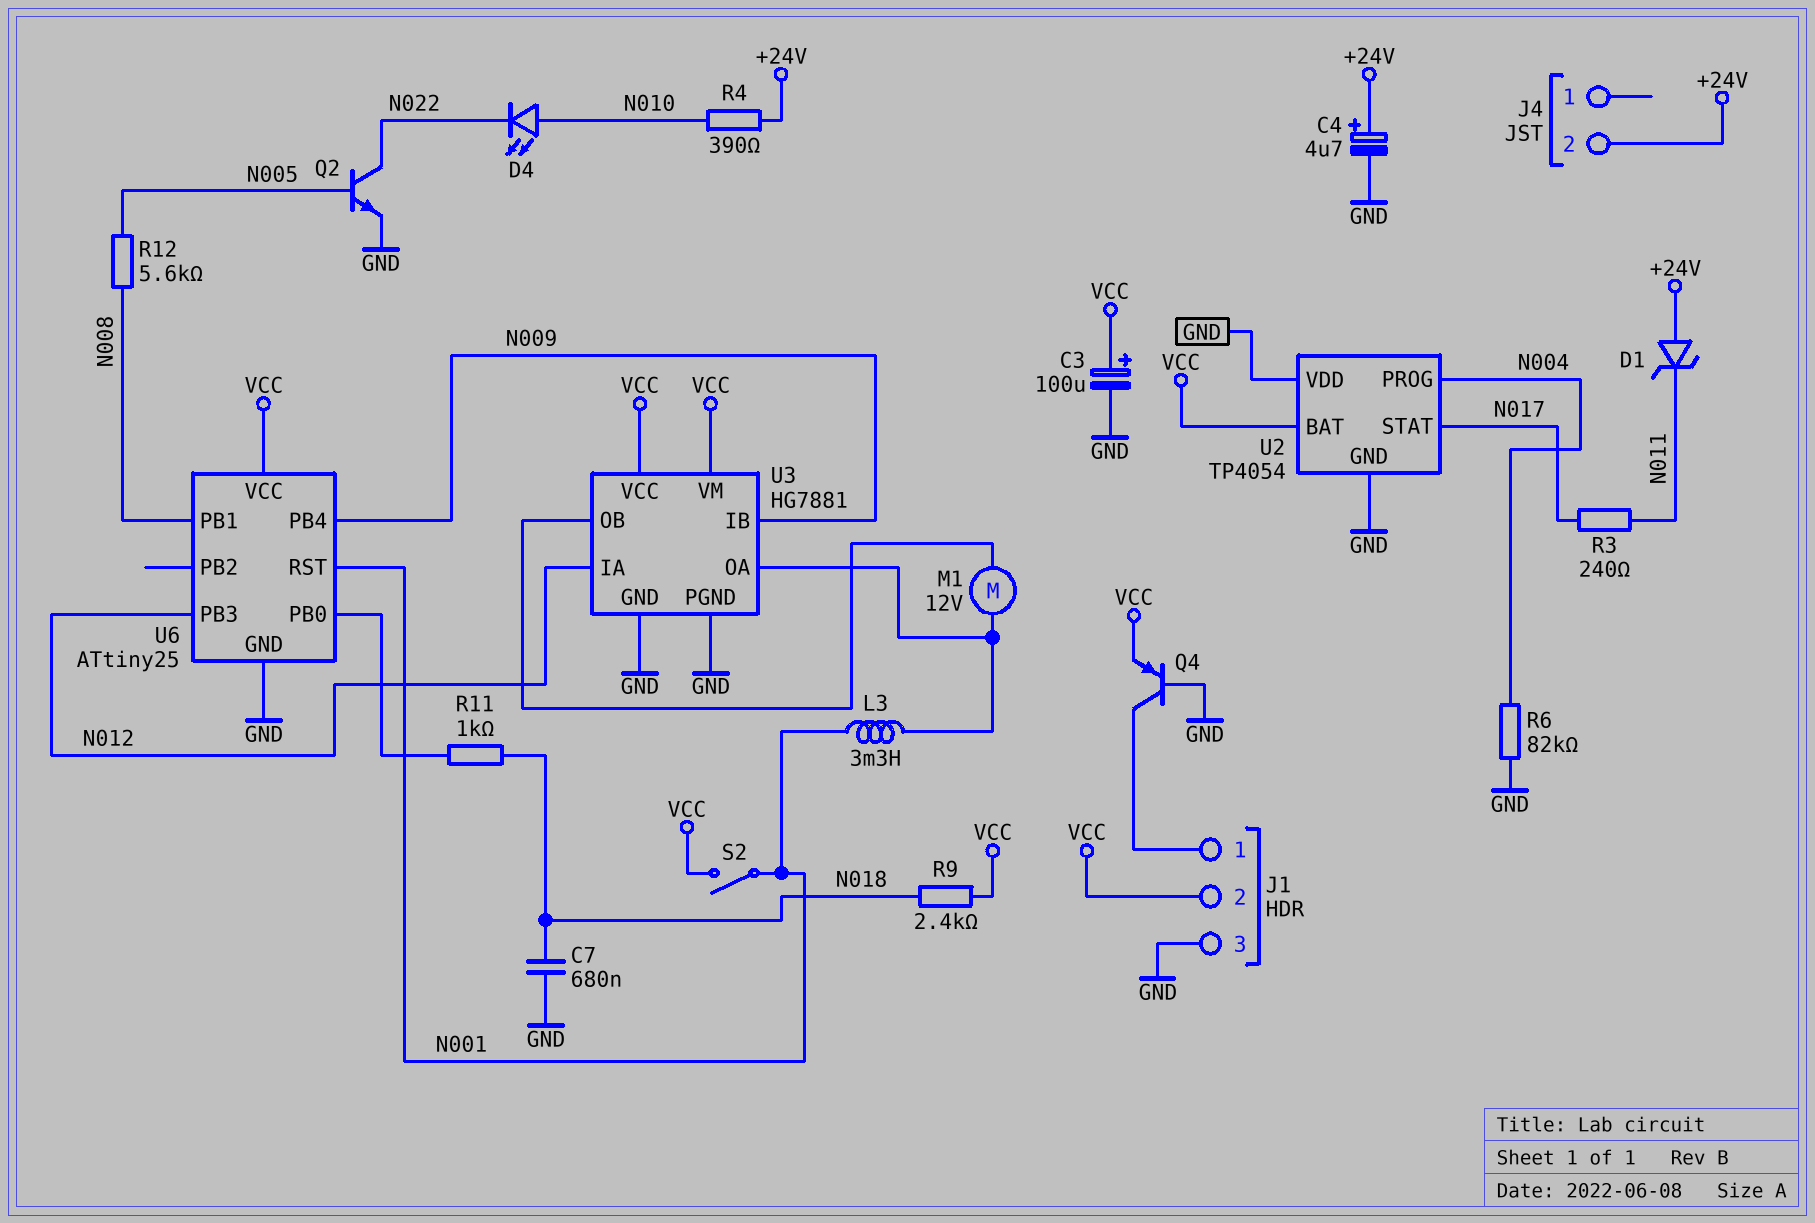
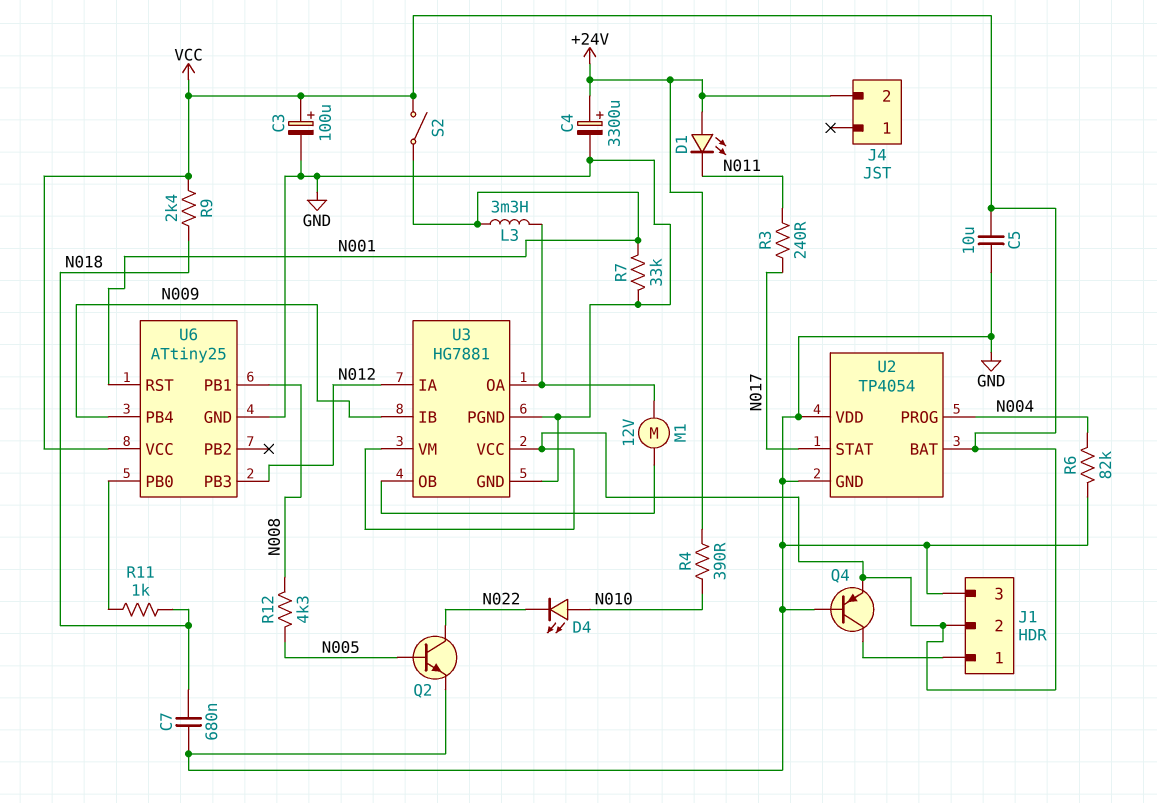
C4: 4.7uF (plus +24V, minus GND) -> 3300uF (plus +24V, minus GND)
C5: none -> 10uF (GND, VCC)
D1: zener (A +24V, K N011) -> LED (A +24V, K N011)
R7: none -> 33k (GND, N001)
R12: 5.6k (N005, N008) -> 4.3k (N005, N008)

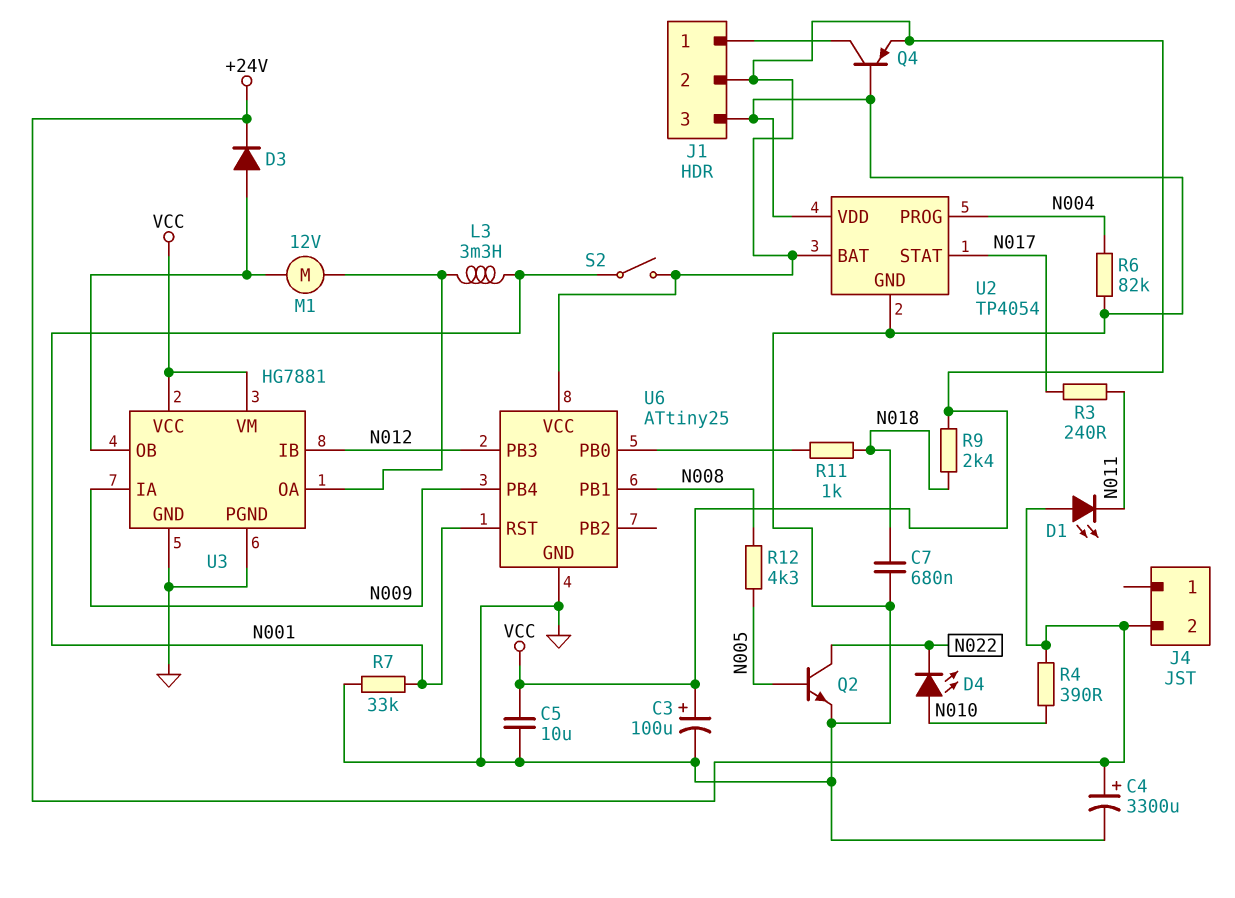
D3: none -> diode (A U3/OB, K +24V)
U3 pin IA: N012 -> N009
U3 pin IB: N009 -> N012

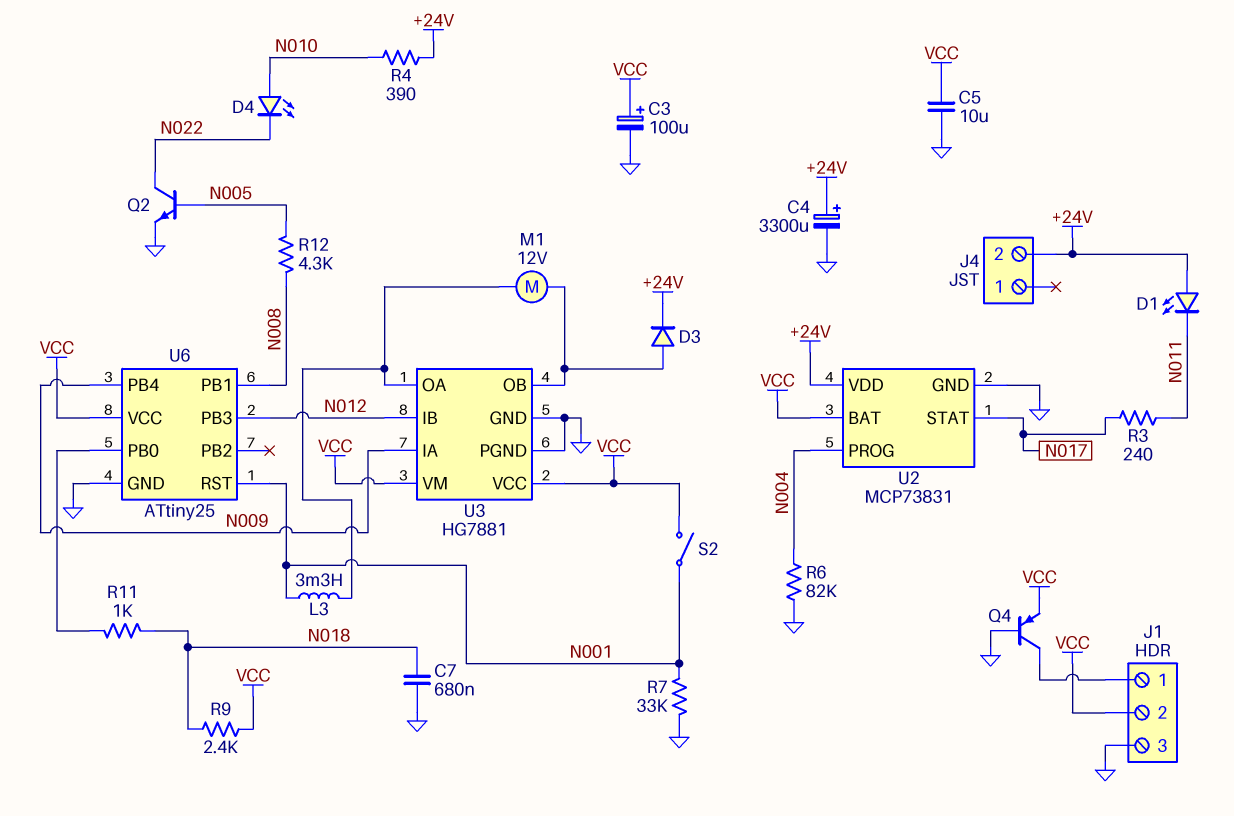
U2: TP4054 -> MCP73831
U2 pin VDD: GND -> +24V

